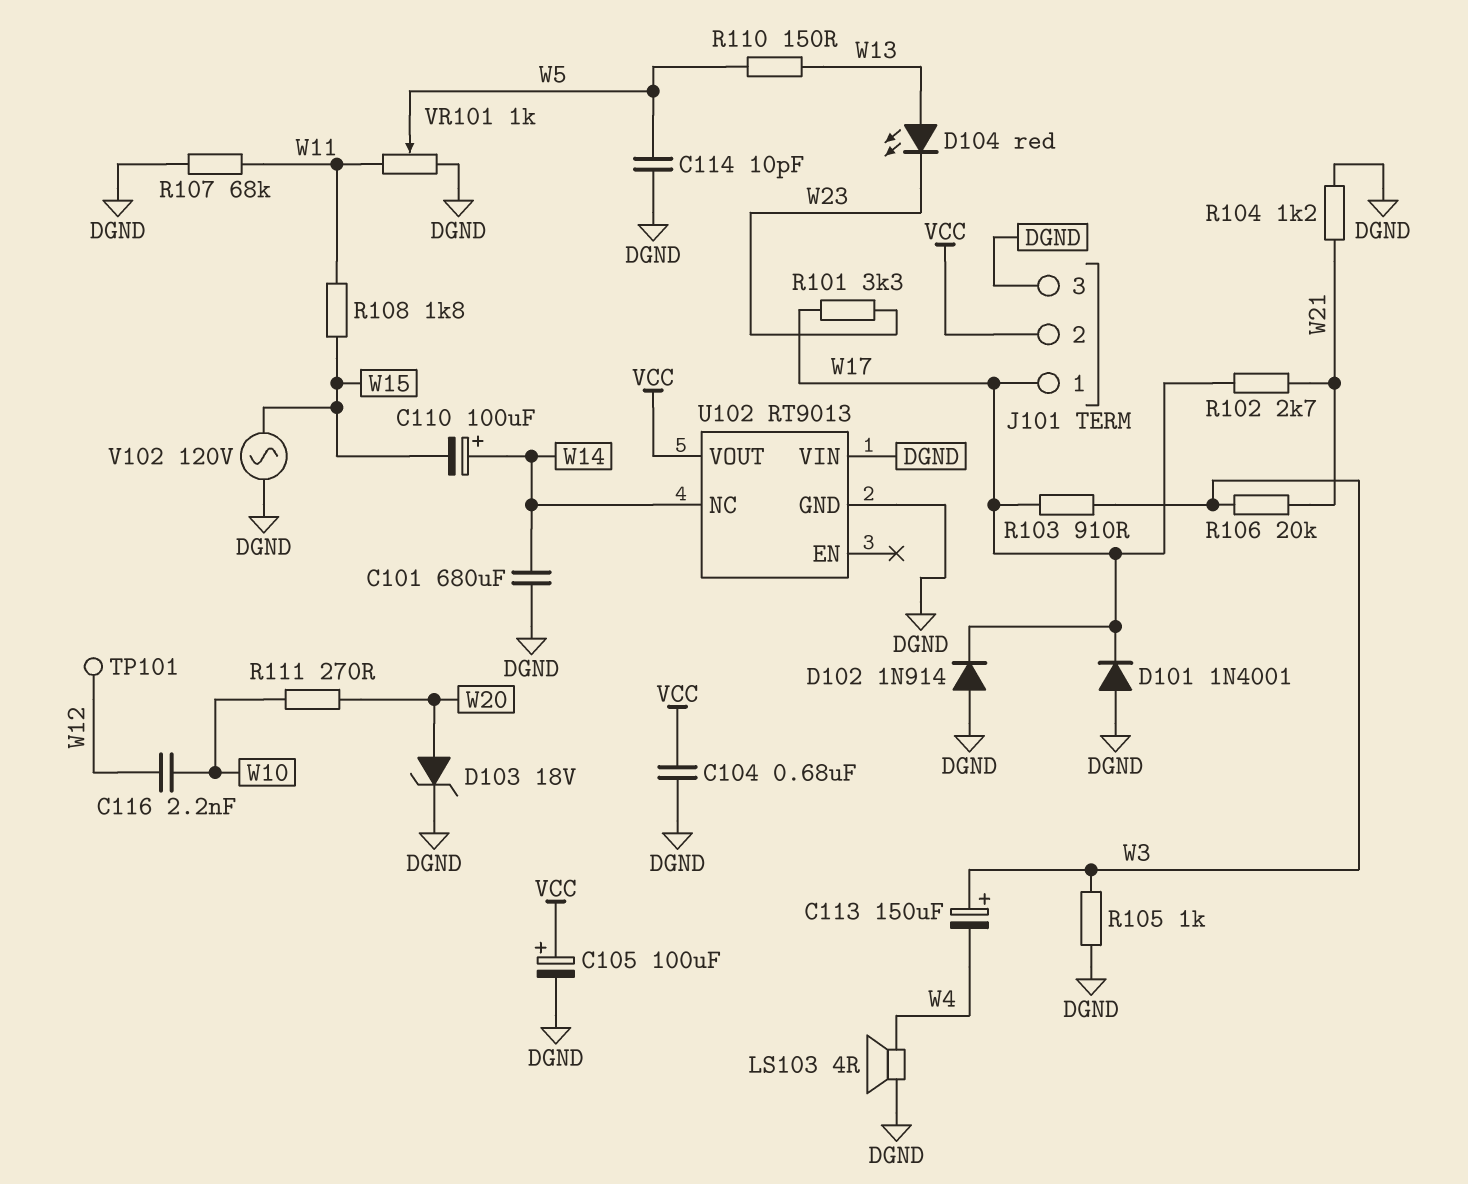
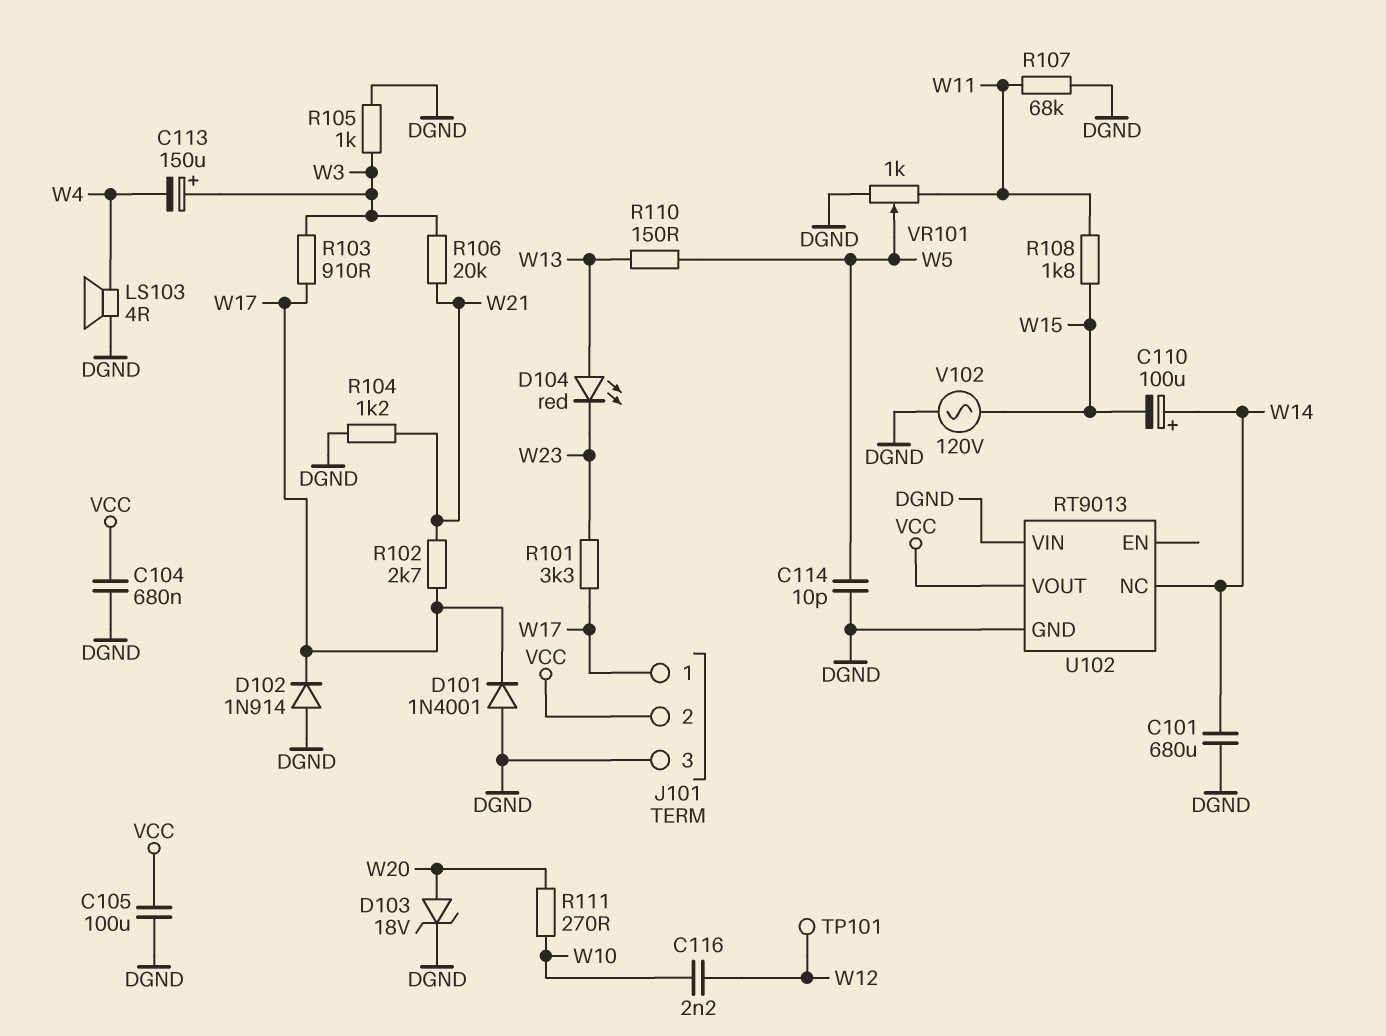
C105: 100uF (plus VCC, minus DGND) -> 100uF (DGND, VCC)

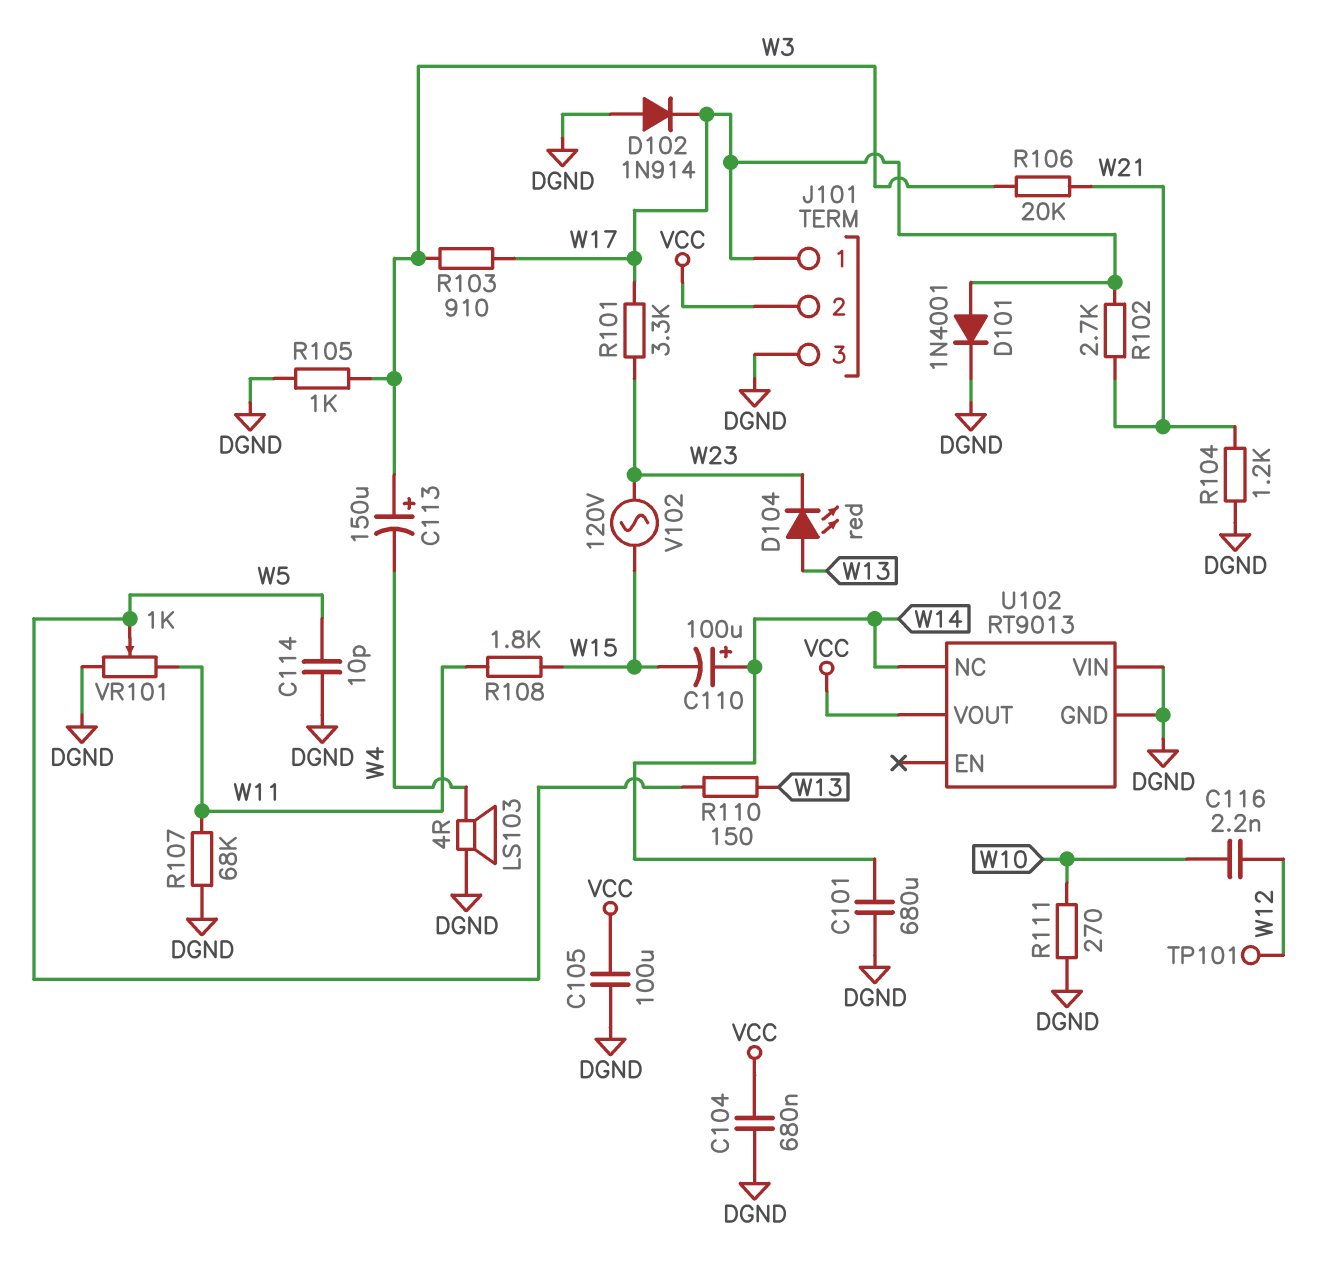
D101: diode 1N4001 (A DGND, K W17) -> diode 1N4001 (A W17, K DGND)
D103: zener 18V (A W20, K DGND) -> none
R111: 270 (W10, W20) -> 270 (DGND, W10)
V102: AC 120V (DGND, W15) -> AC 120V (W15, W23)

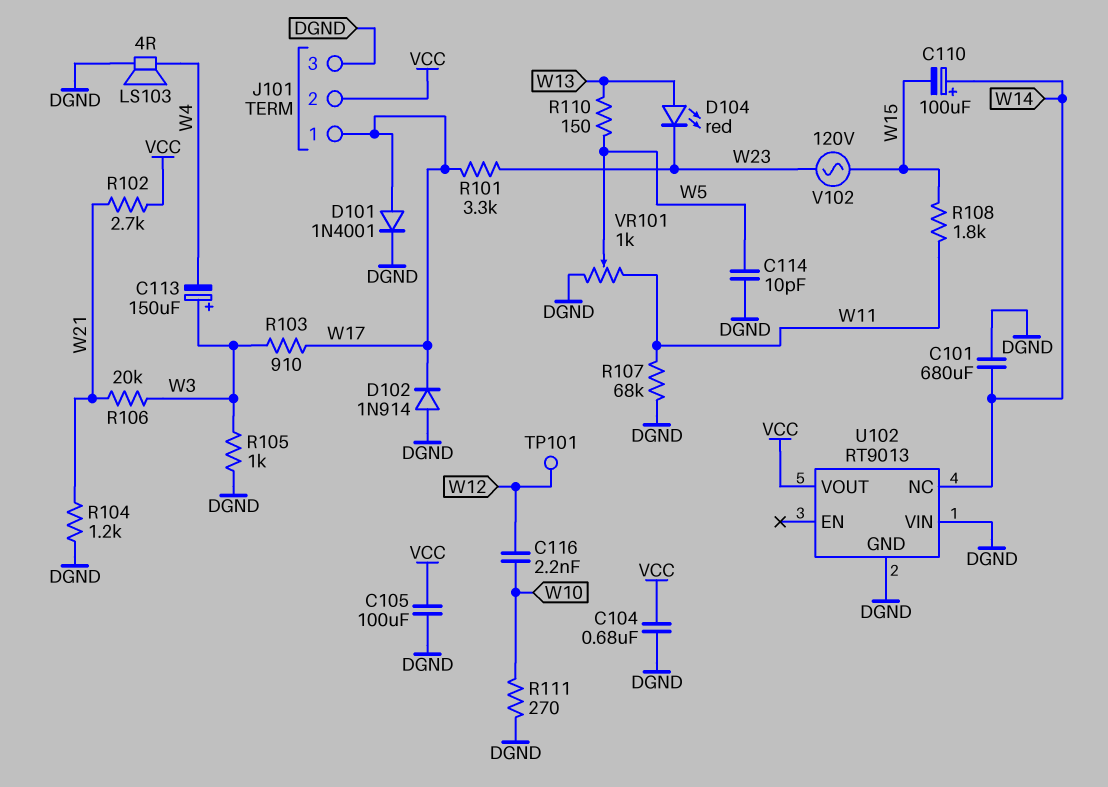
R102: 2.7k (W17, W21) -> 2.7k (VCC, W21)

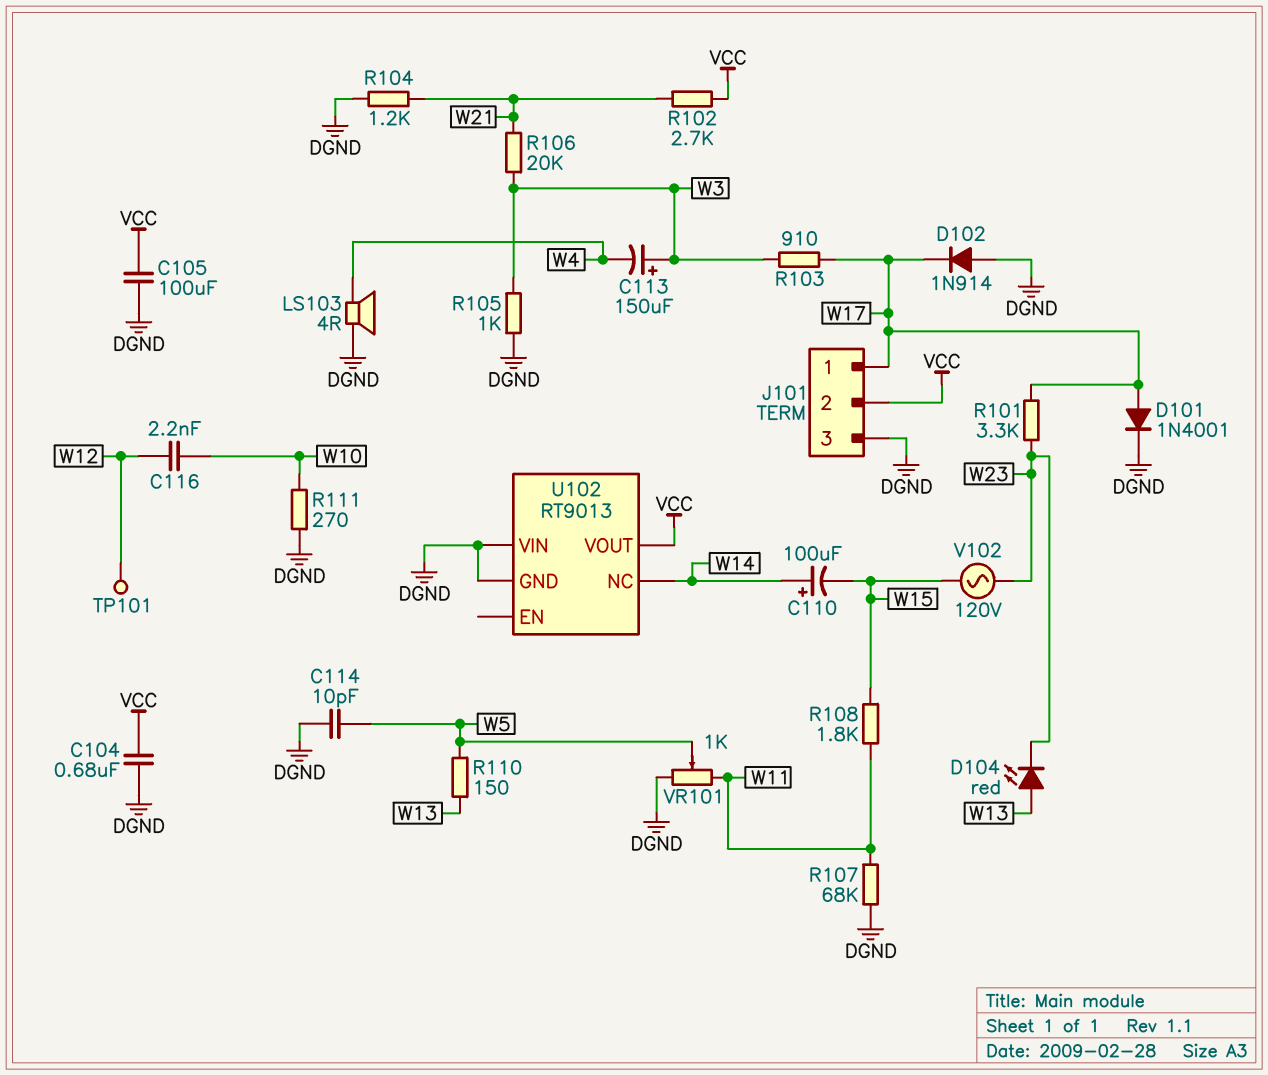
C101: 680uF (DGND, W14) -> none

